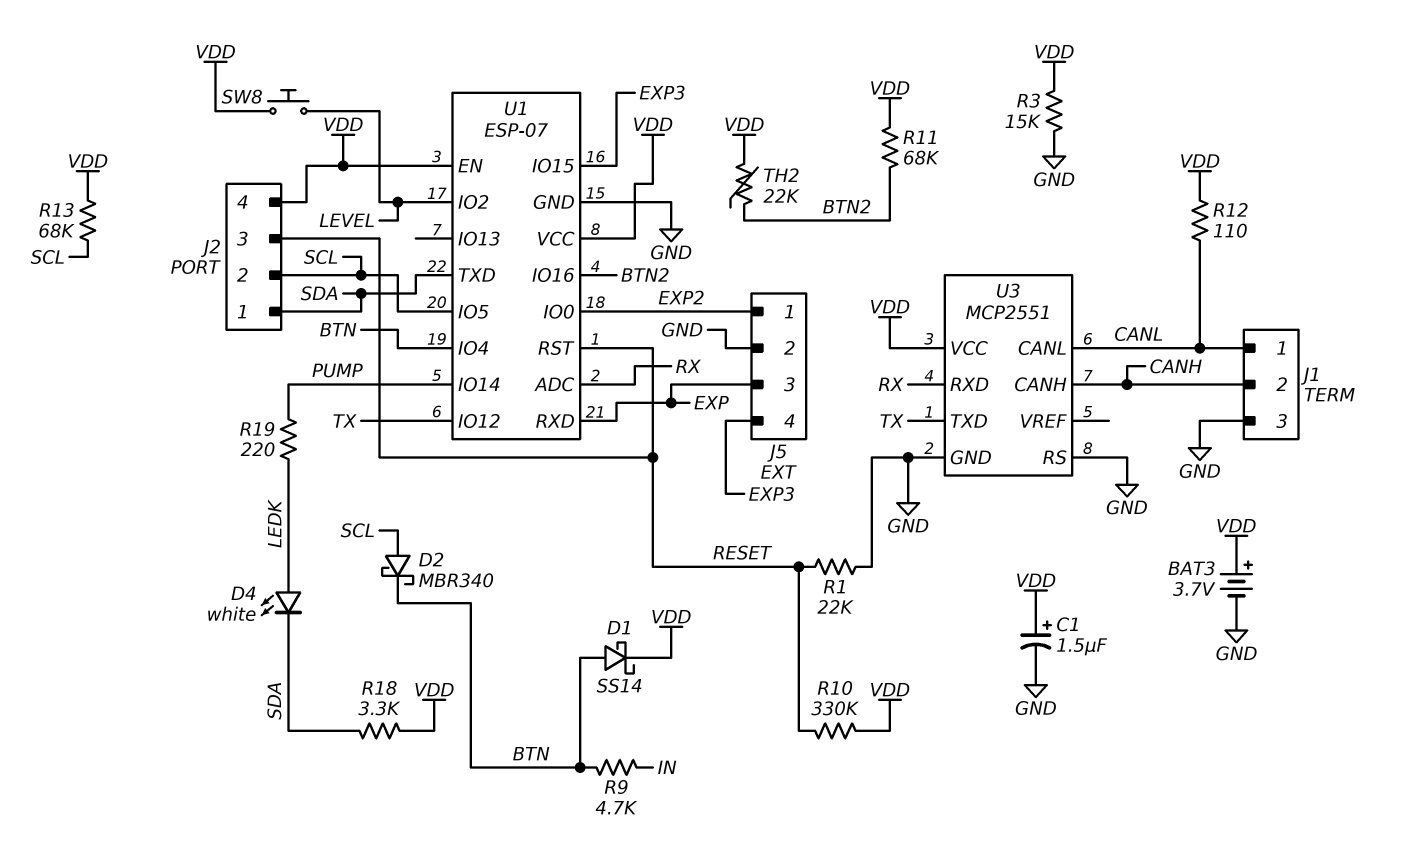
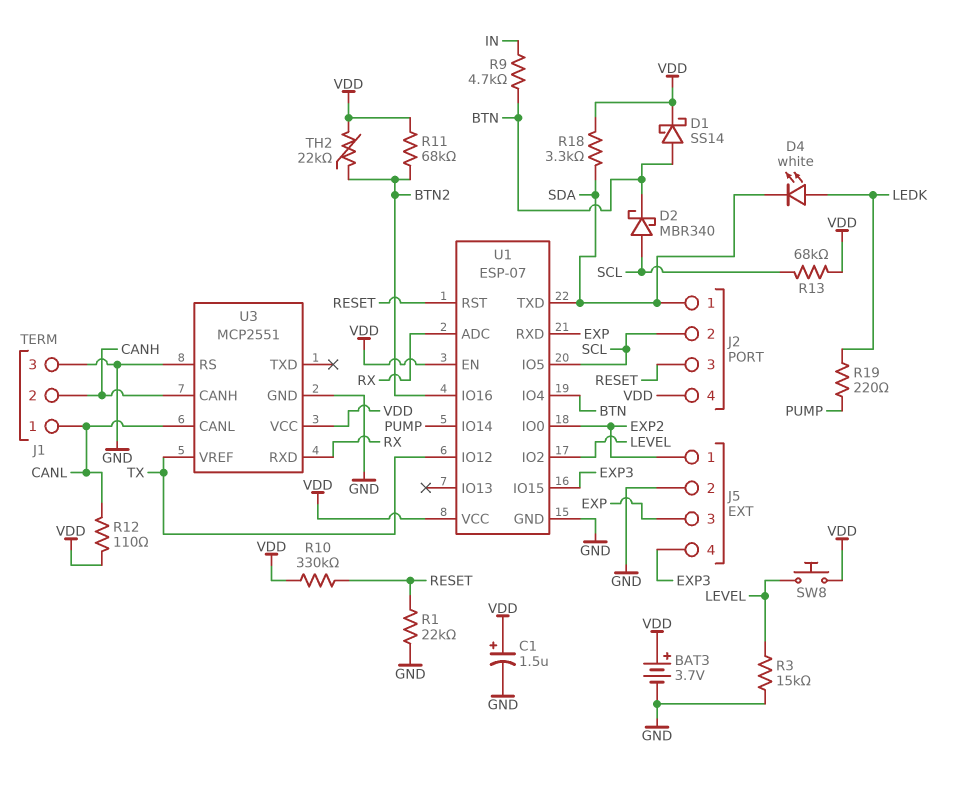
R3: 15k (GND, VDD) -> 15k (GND, LEVEL)
U3 pin TXD: TX -> none
U3 pin VREF: none -> TX

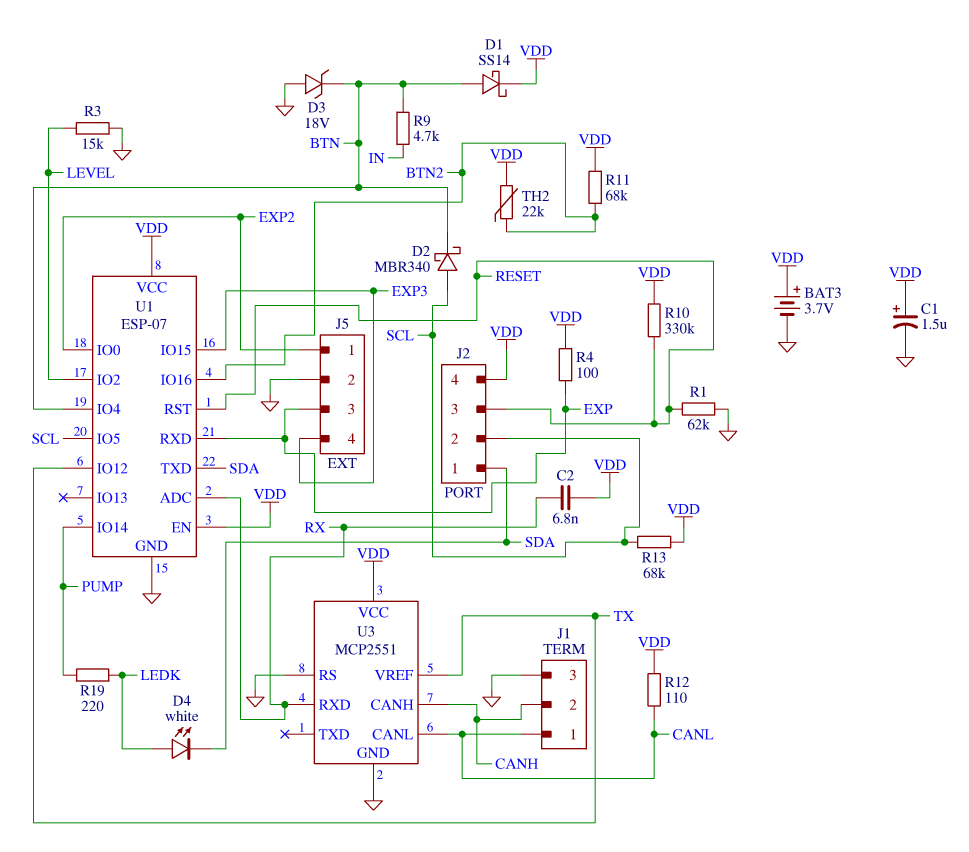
C2: none -> 6.8nF (RX, VDD)
D3: none -> zener 18V (A GND, K BTN)
R1: 22k (GND, RESET) -> 62k (GND, RESET)
R4: none -> 100 (EXP, VDD)
R18: 3.3k (SDA, VDD) -> none
SW8: button (LEVEL, VDD) -> none

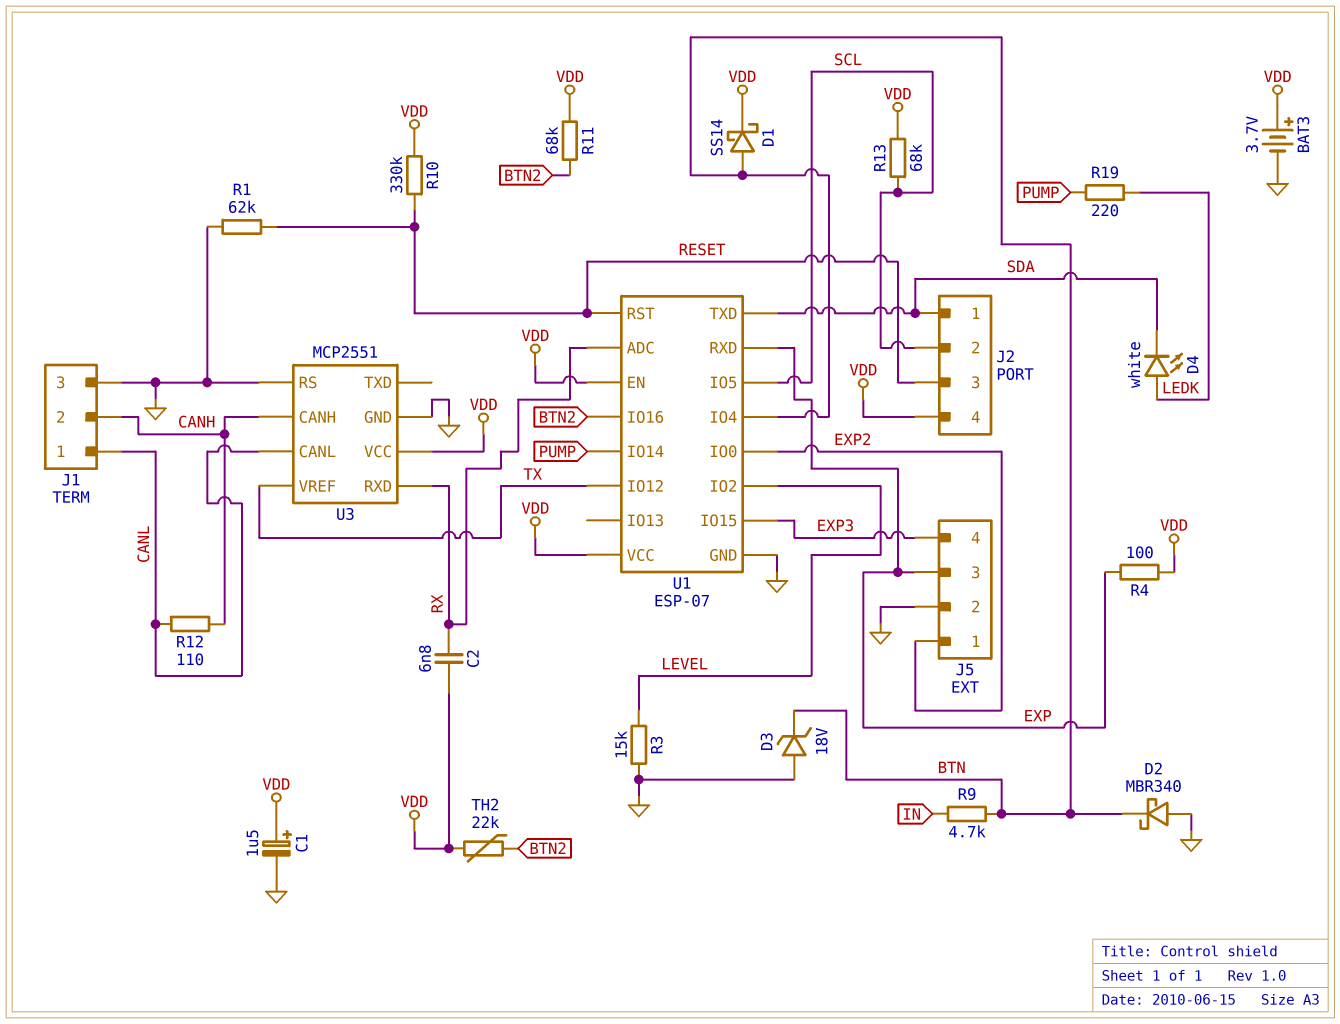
D2: schottky MBR340 (A SCL, K BTN) -> schottky MBR340 (A GND, K BTN)
R12: 110 (CANL, VDD) -> 110 (CANH, CANL)

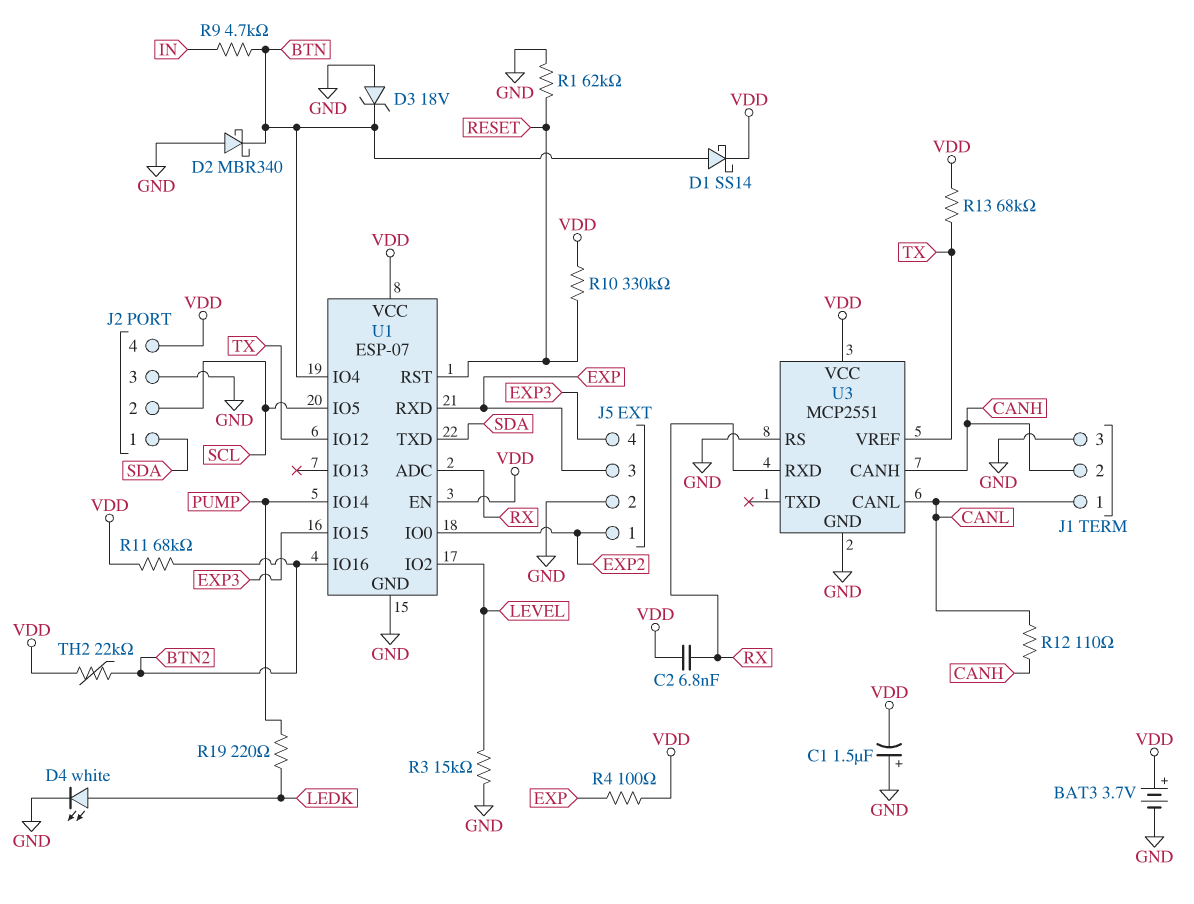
C1: 1.5uF (plus VDD, minus GND) -> 1.5uF (plus GND, minus VDD)
D4: LED white (A LEDK, K SDA) -> LED white (A LEDK, K GND)
J2 pin 3: RESET -> GND
R13: 68k (SCL, VDD) -> 68k (TX, VDD)

